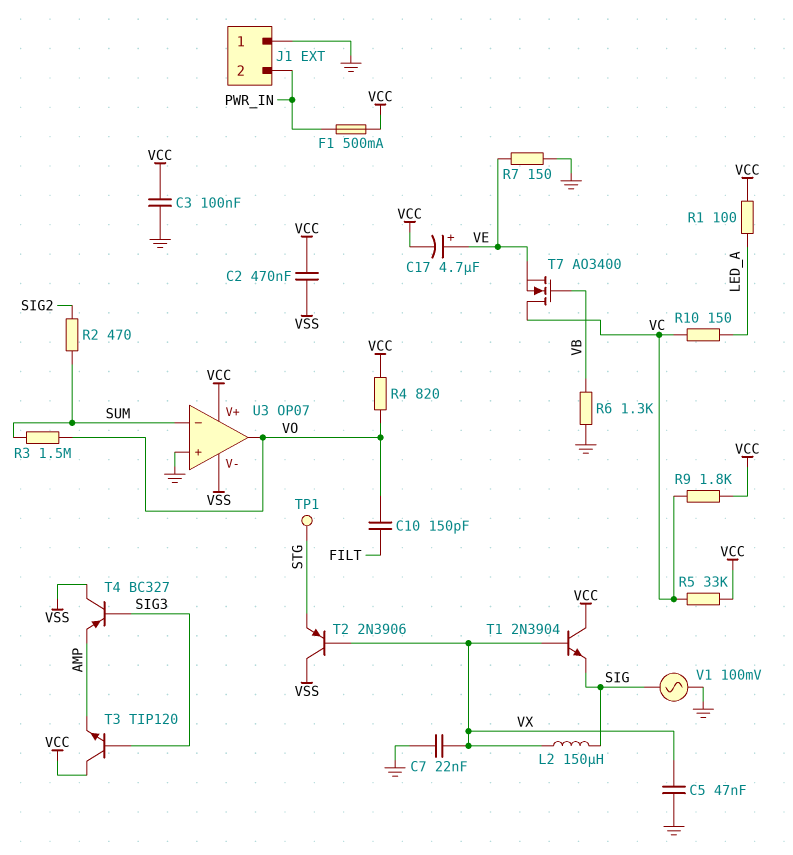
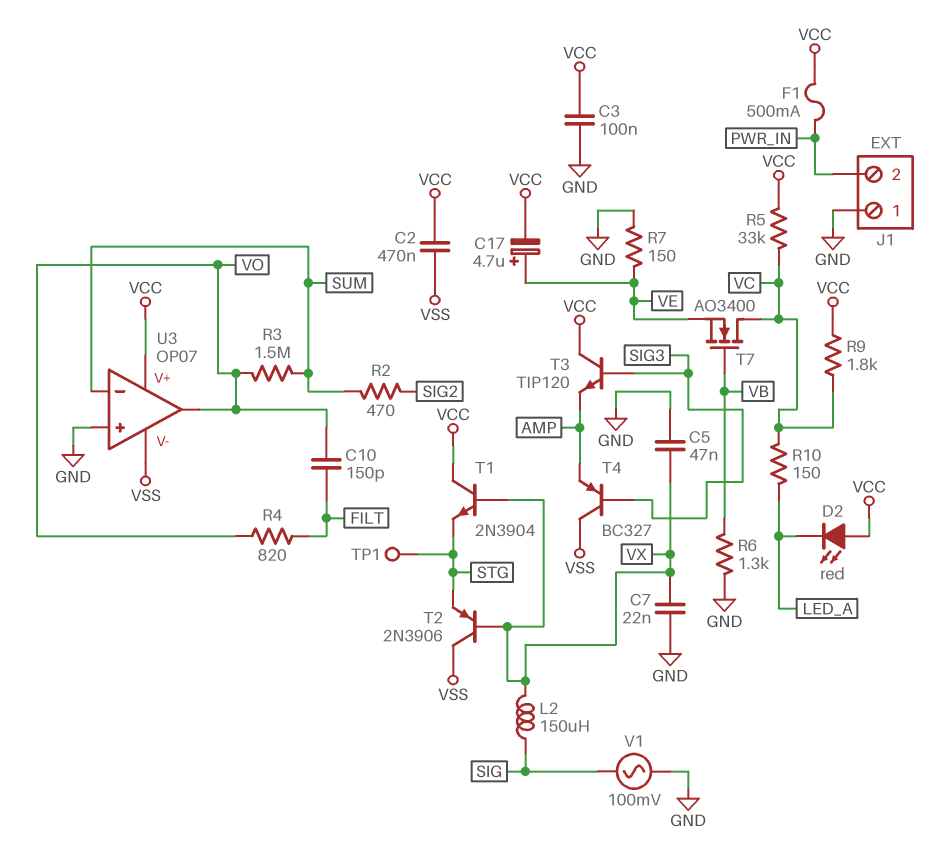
D2: none -> LED red (A VCC, K LED_A)
R1: 100 (LED_A, VCC) -> none
R4: 820 (VCC, VO) -> 820 (FILT, VO)
T1: NPN 2N3904 (B VX, C VCC, E SIG) -> NPN 2N3904 (B VX, C VCC, E STG)

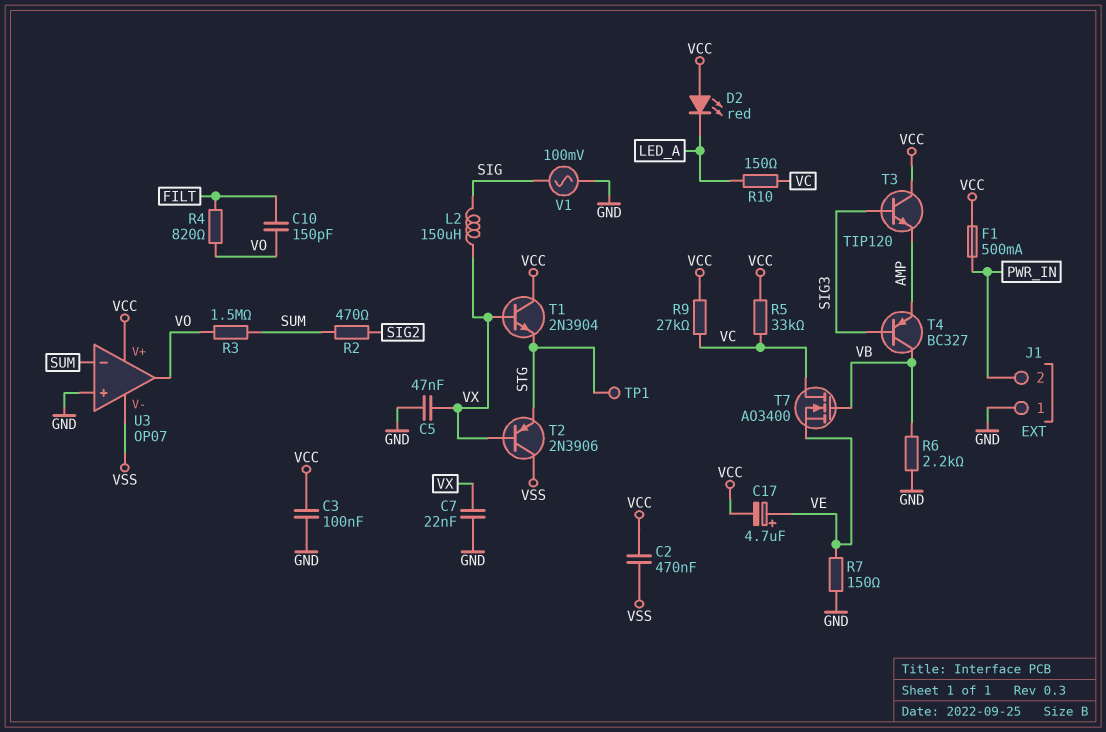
R6: 1.3k (GND, VB) -> 2.2k (GND, VB)
R9: 1.8k (VC, VCC) -> 27k (VC, VCC)
T4: PNP BC327 (B SIG3, C VSS, E AMP) -> PNP BC327 (B SIG3, C VB, E AMP)

